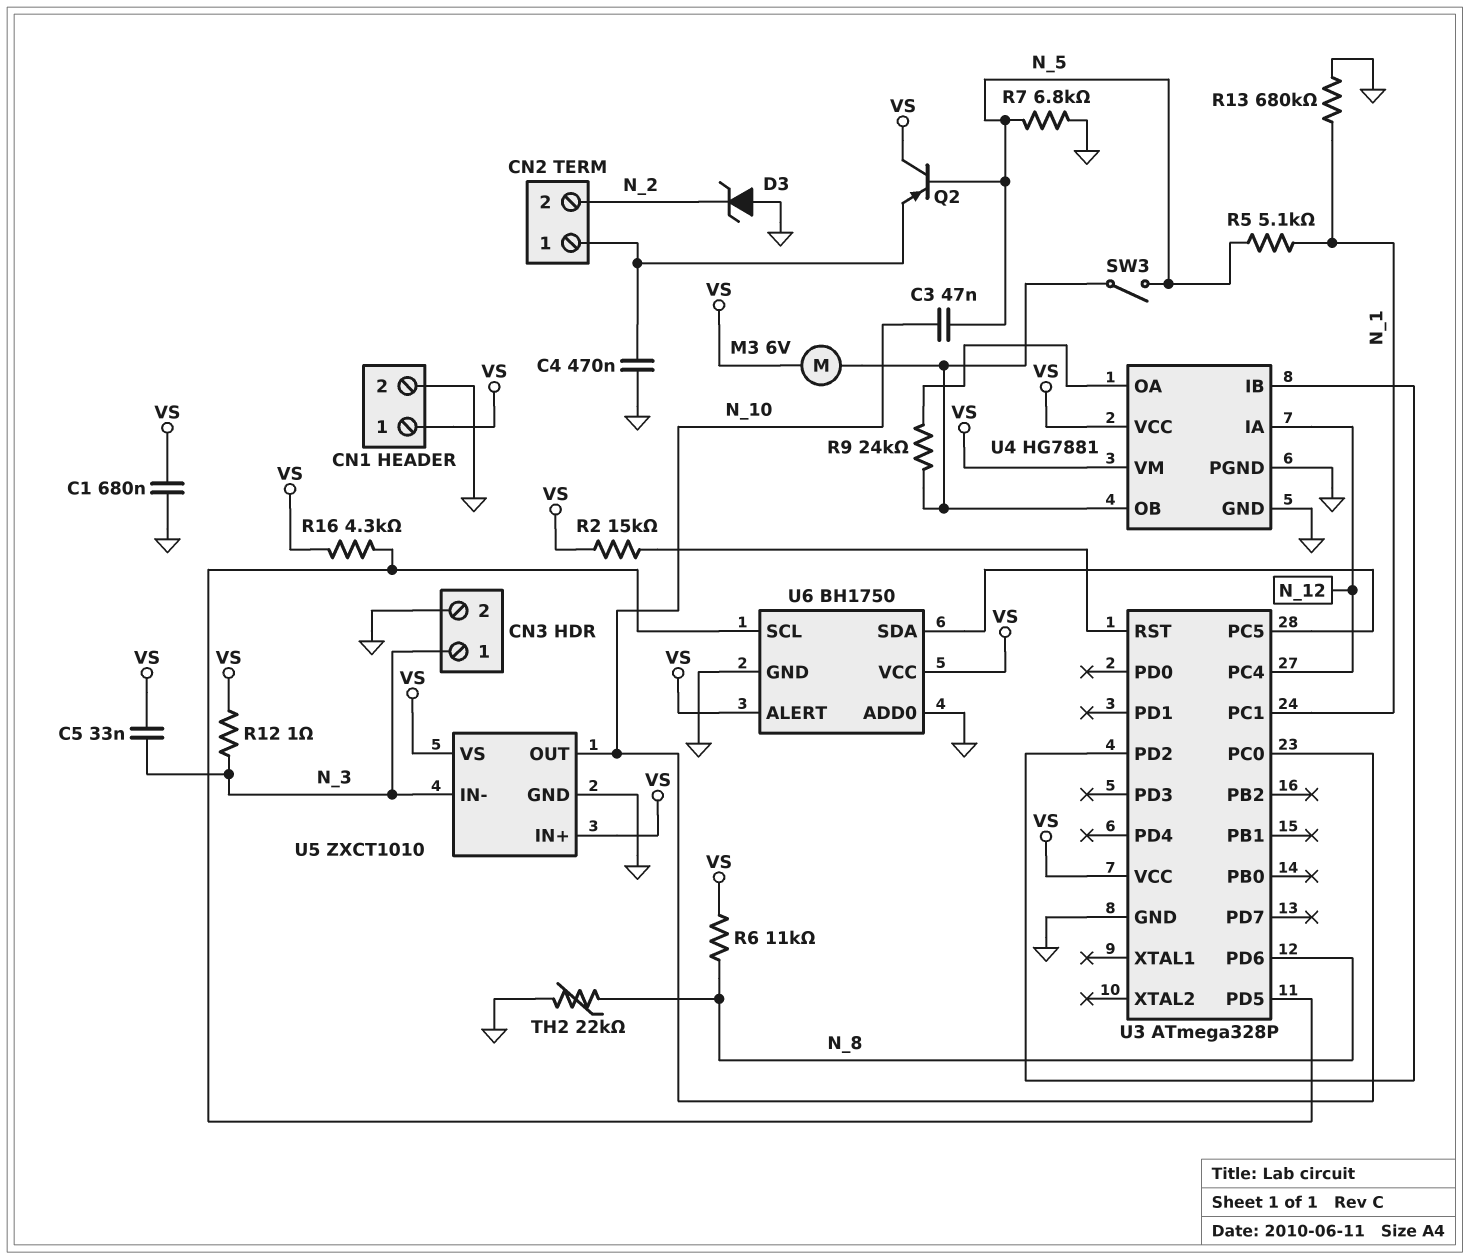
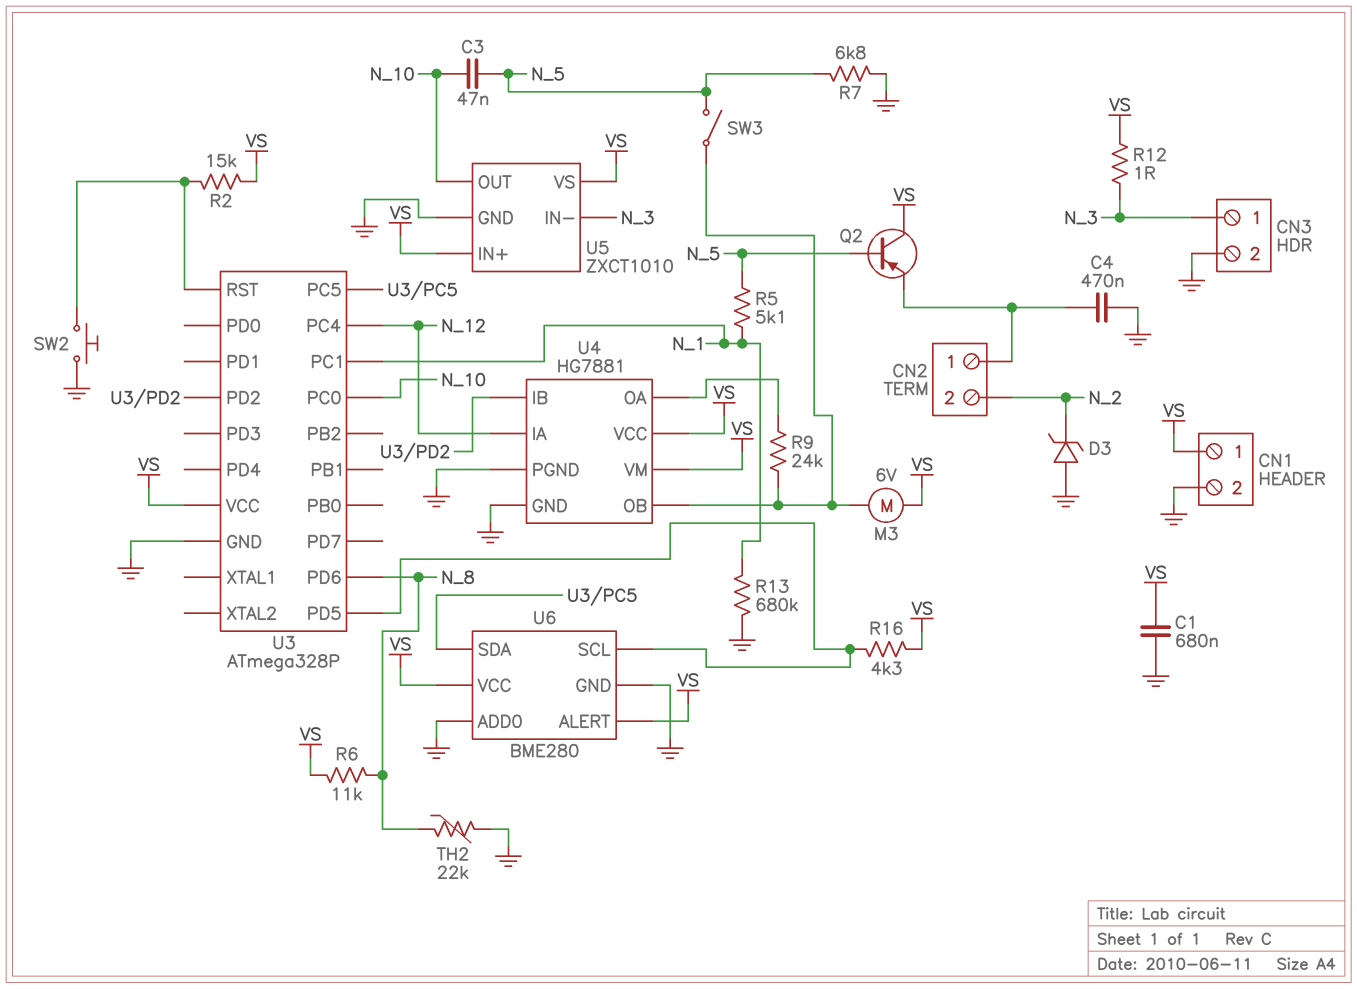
C5: 33nF (N_3, VS) -> none
SW2: none -> button (GND, U3/RST)
U6: BH1750 -> BME280

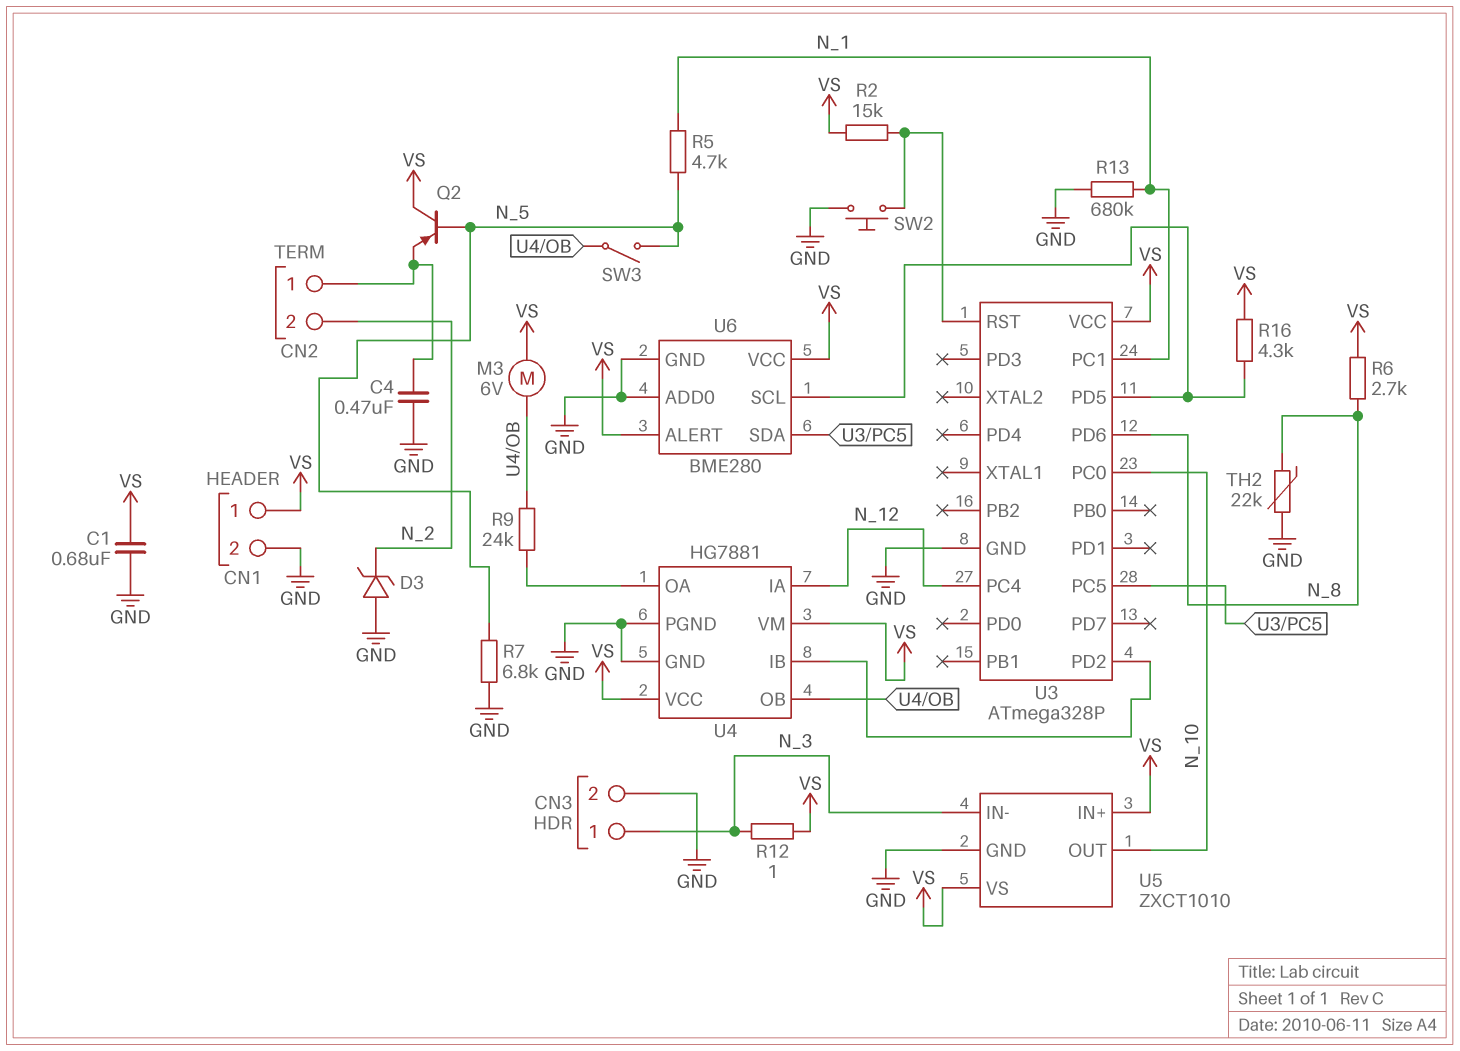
C3: 47nF (N_5, N_10) -> none
R5: 5.1k (N_1, N_5) -> 4.7k (N_1, N_5)
R6: 11k (N_8, VS) -> 2.7k (N_8, VS)

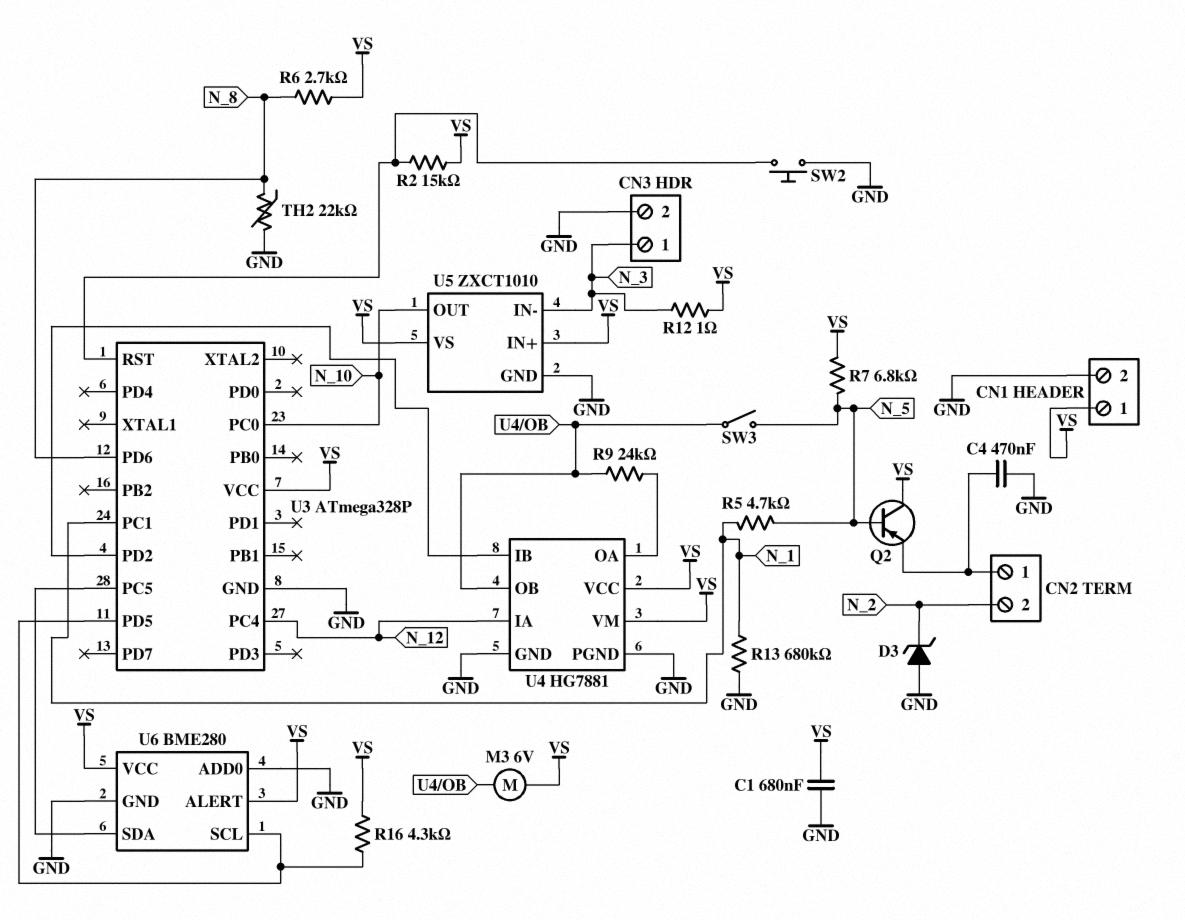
R7: 6.8k (GND, N_5) -> 6.8k (N_5, VS)

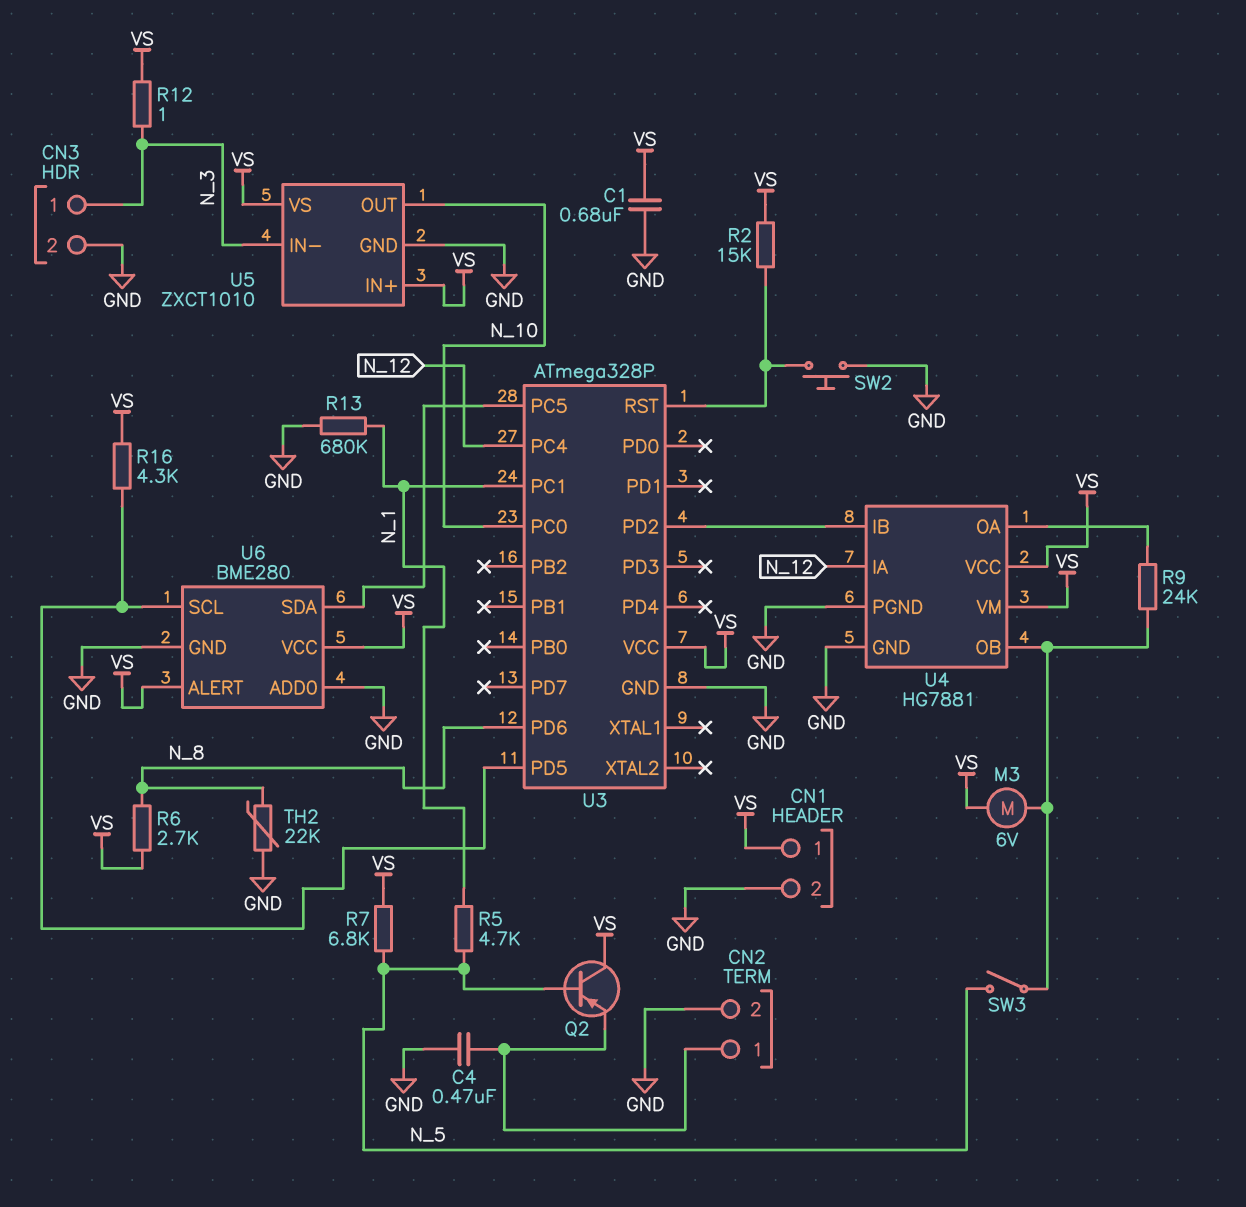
CN2 pin 2: N_2 -> GND
D3: zener (A GND, K N_2) -> none

